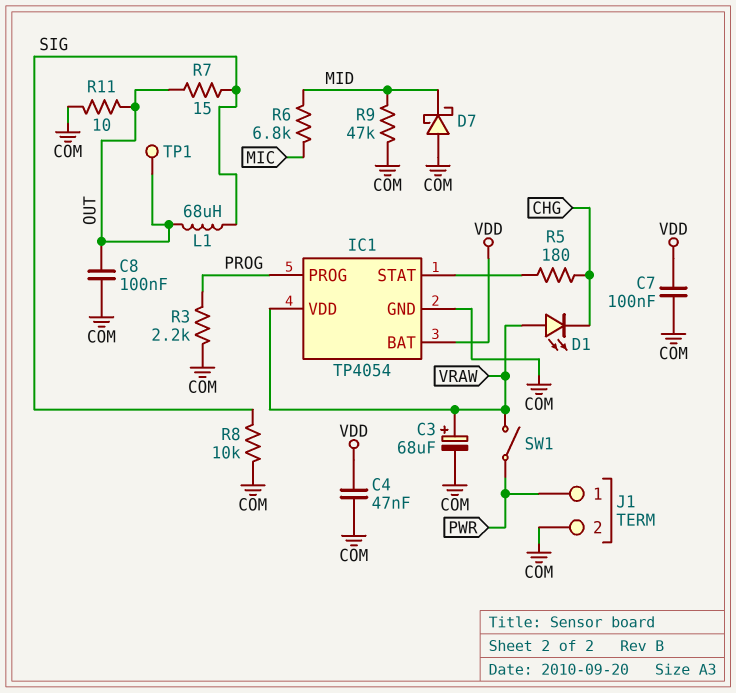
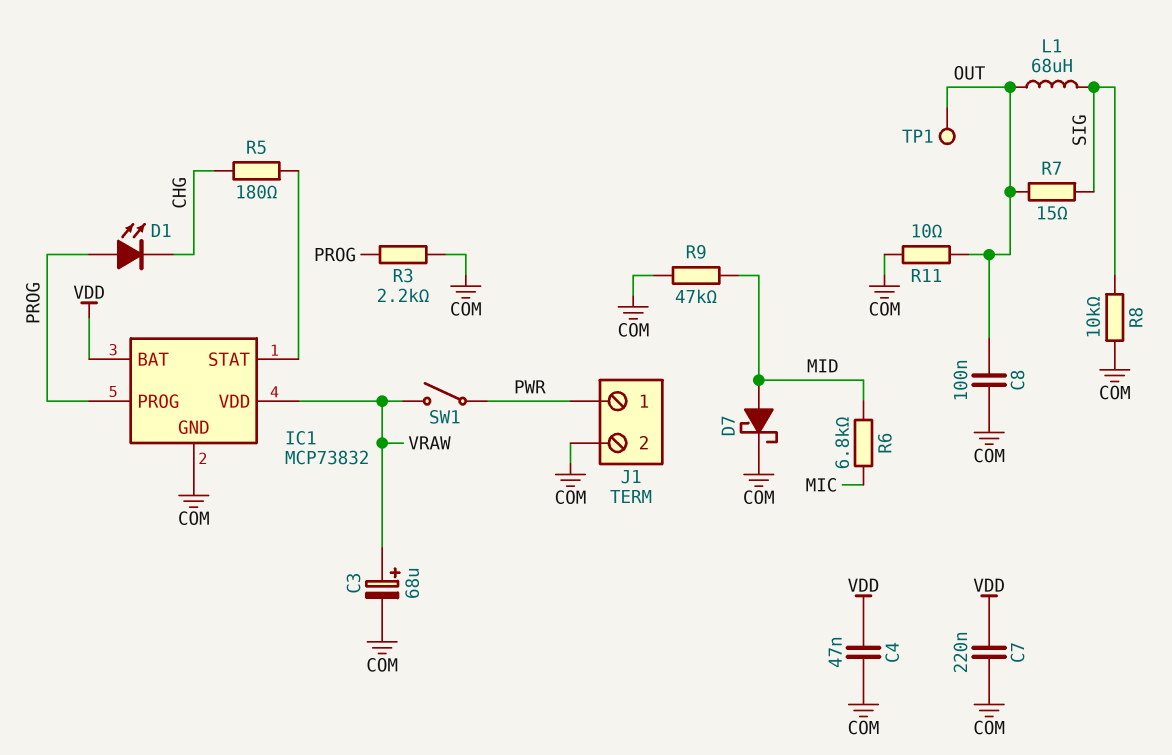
C7: 100nF (COM, VDD) -> 220nF (COM, VDD)
D1: LED (A VRAW, K CHG) -> LED (A PROG, K CHG)
D7: schottky (A COM, K MID) -> schottky (A MID, K COM)
IC1: TP4054 -> MCP73832

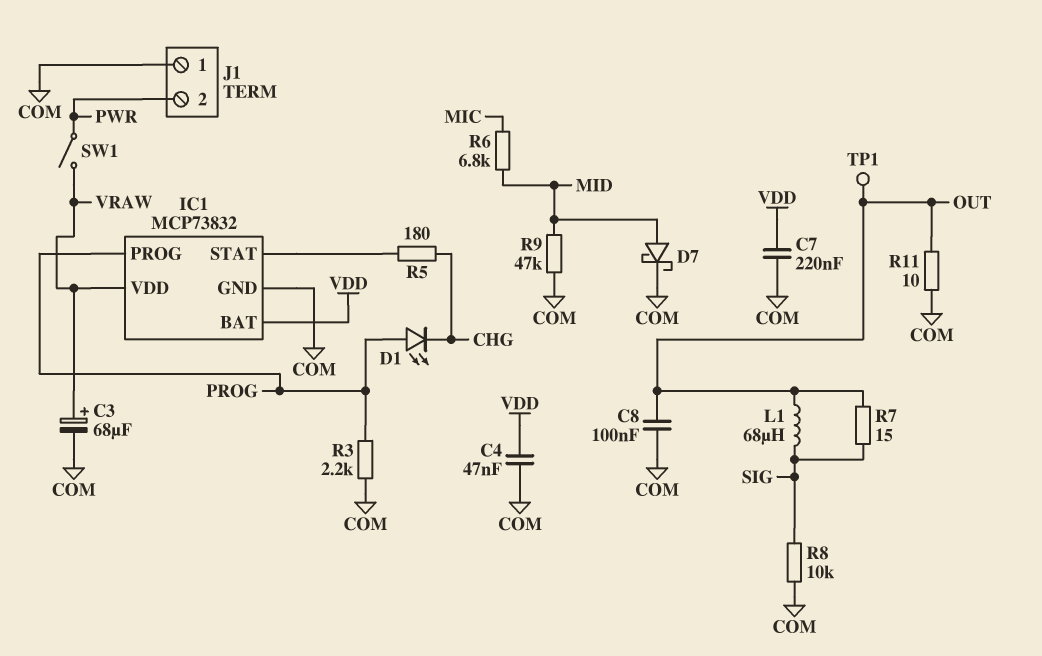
J1 pin 1: PWR -> COM
J1 pin 2: COM -> PWR

